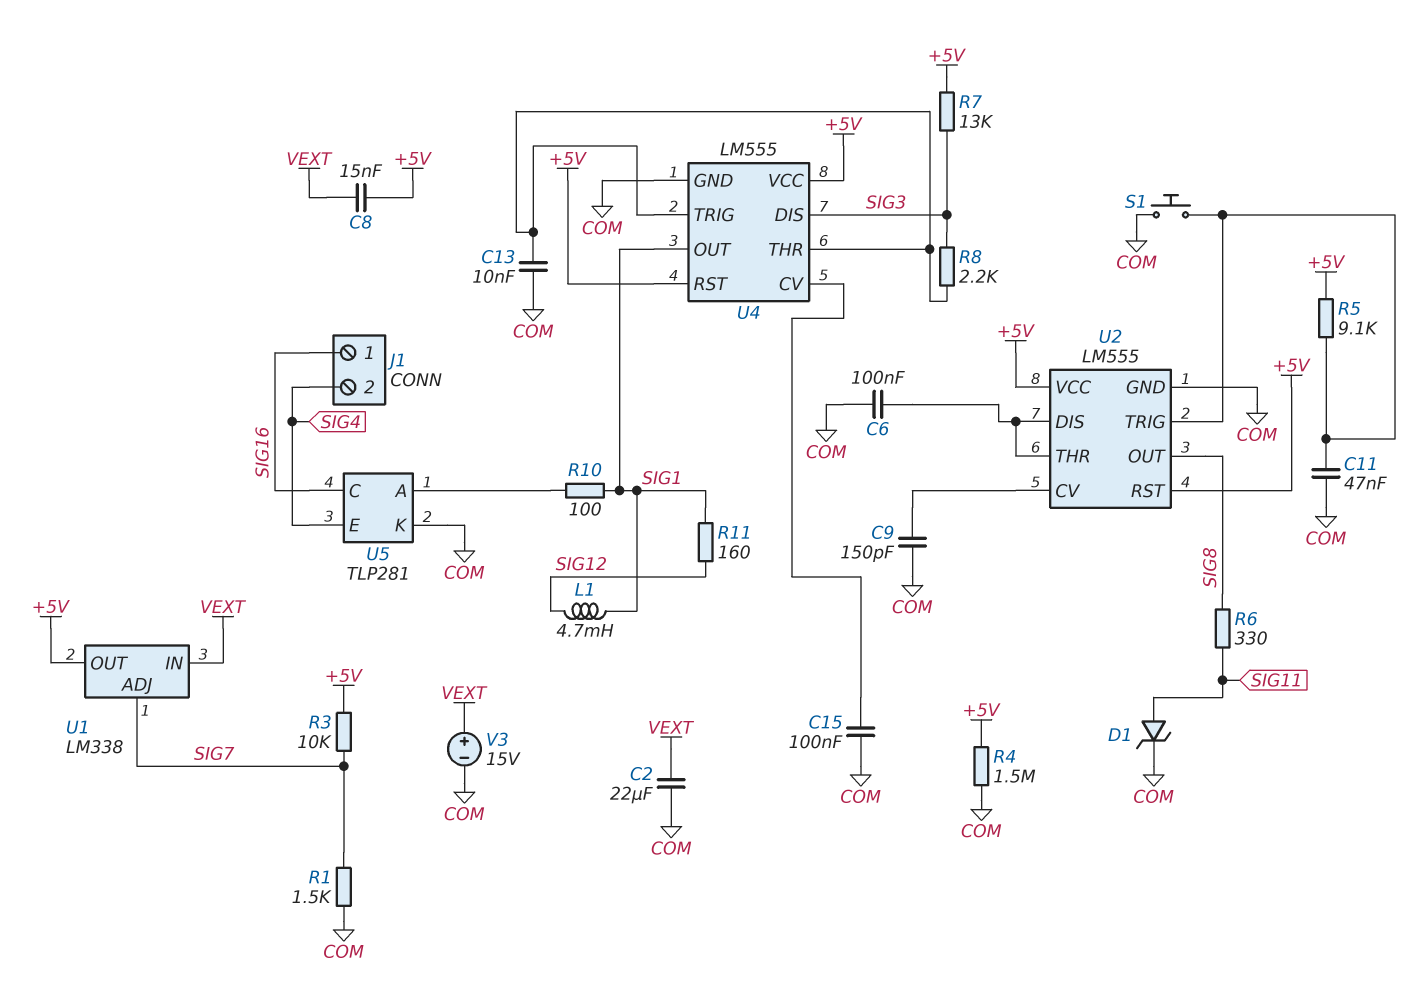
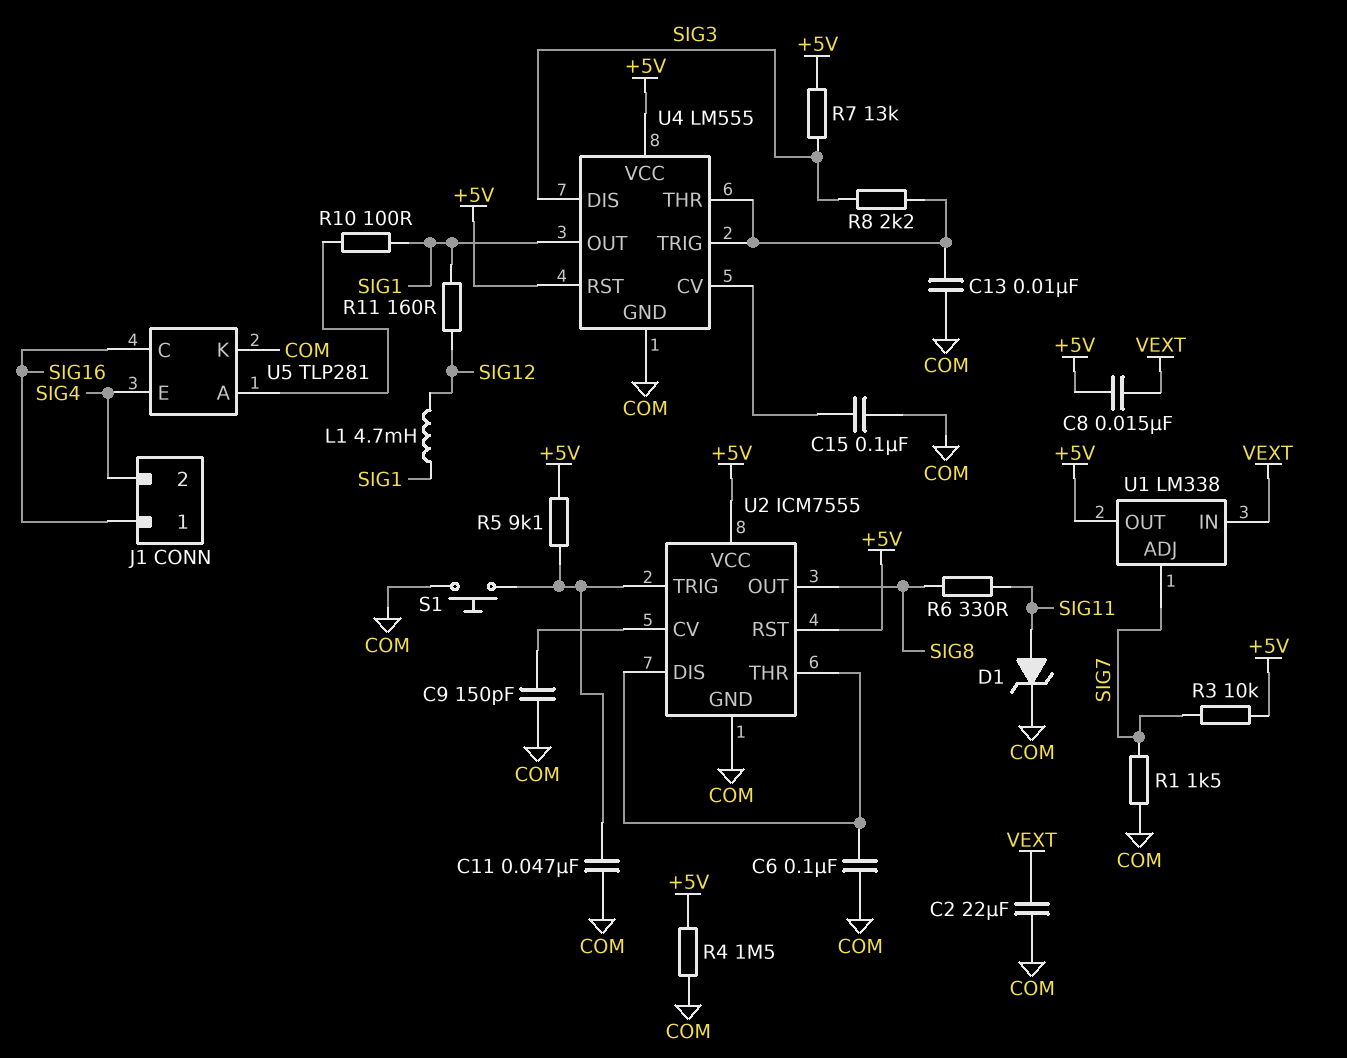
U2: LM555 -> ICM7555
V3: 15V (plus VEXT, minus COM) -> none

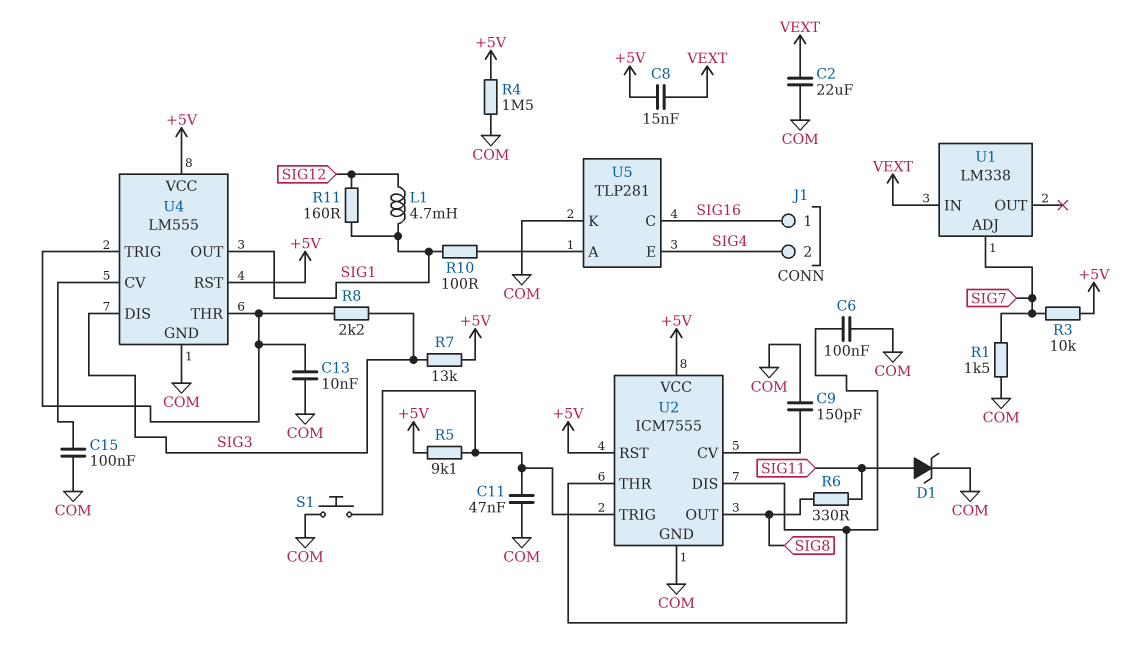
U1 pin OUT: +5V -> none

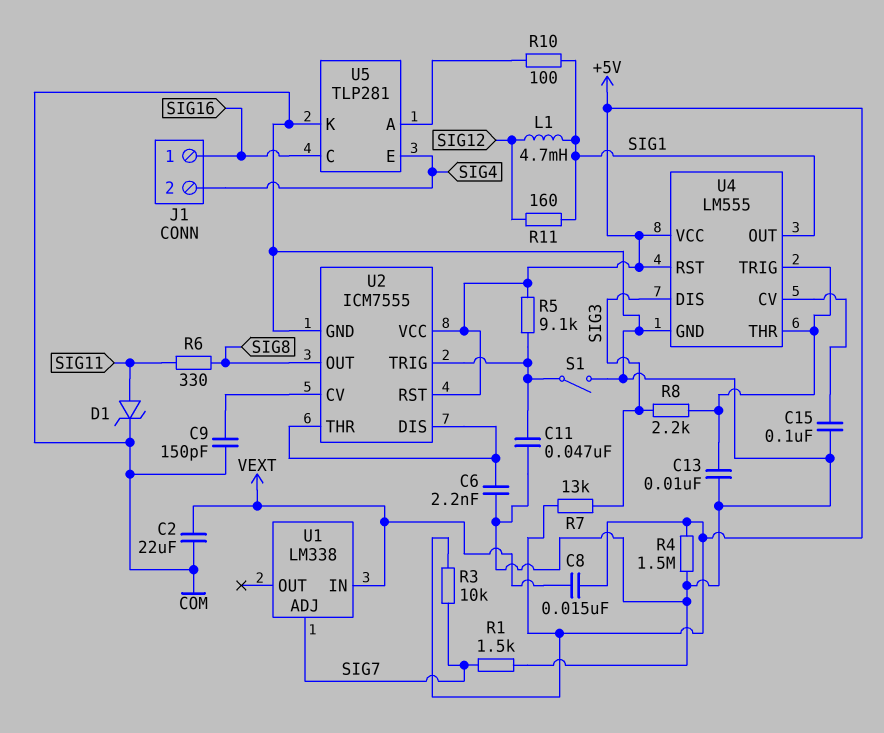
C6: 100nF (COM, U2/DIS) -> 2.2nF (COM, U2/DIS)
S1: button (COM, U2/TRIG) -> switch (COM, U2/TRIG)

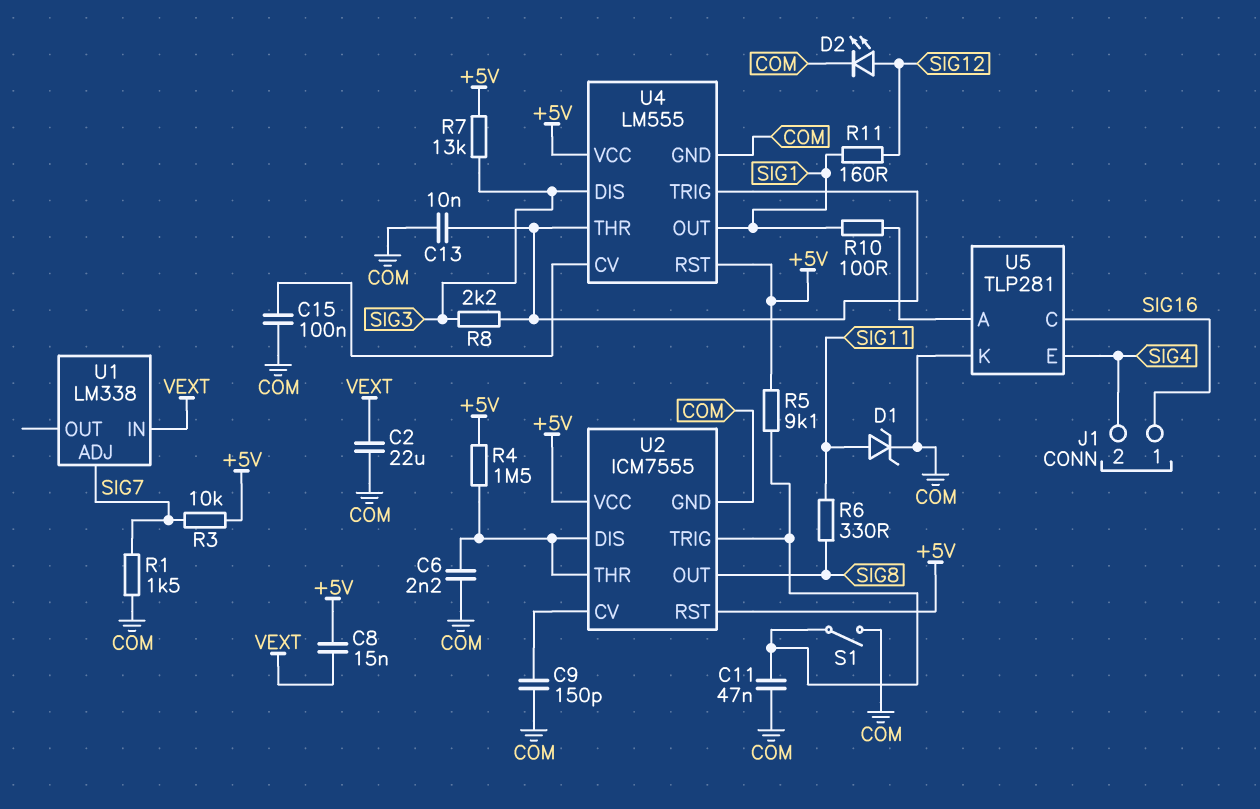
D2: none -> LED (A SIG12, K COM)
L1: 4.7mH (SIG1, SIG12) -> none
R4: 1.5M (+5V, COM) -> 1.5M (+5V, U2/DIS)

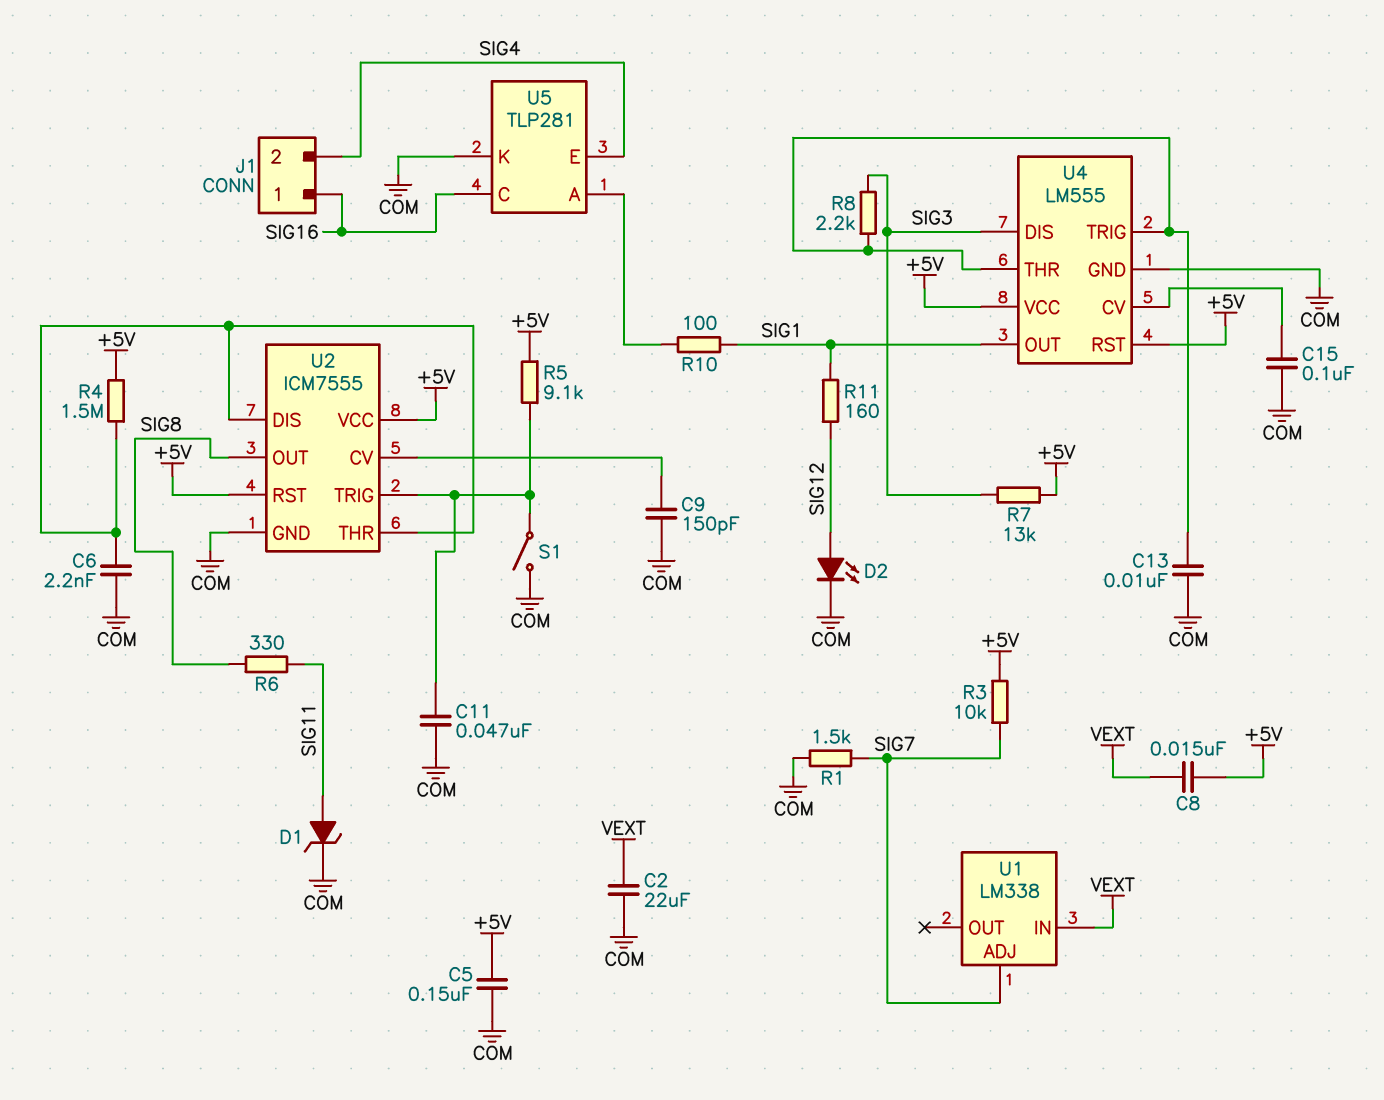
C5: none -> 150nF (+5V, COM)

